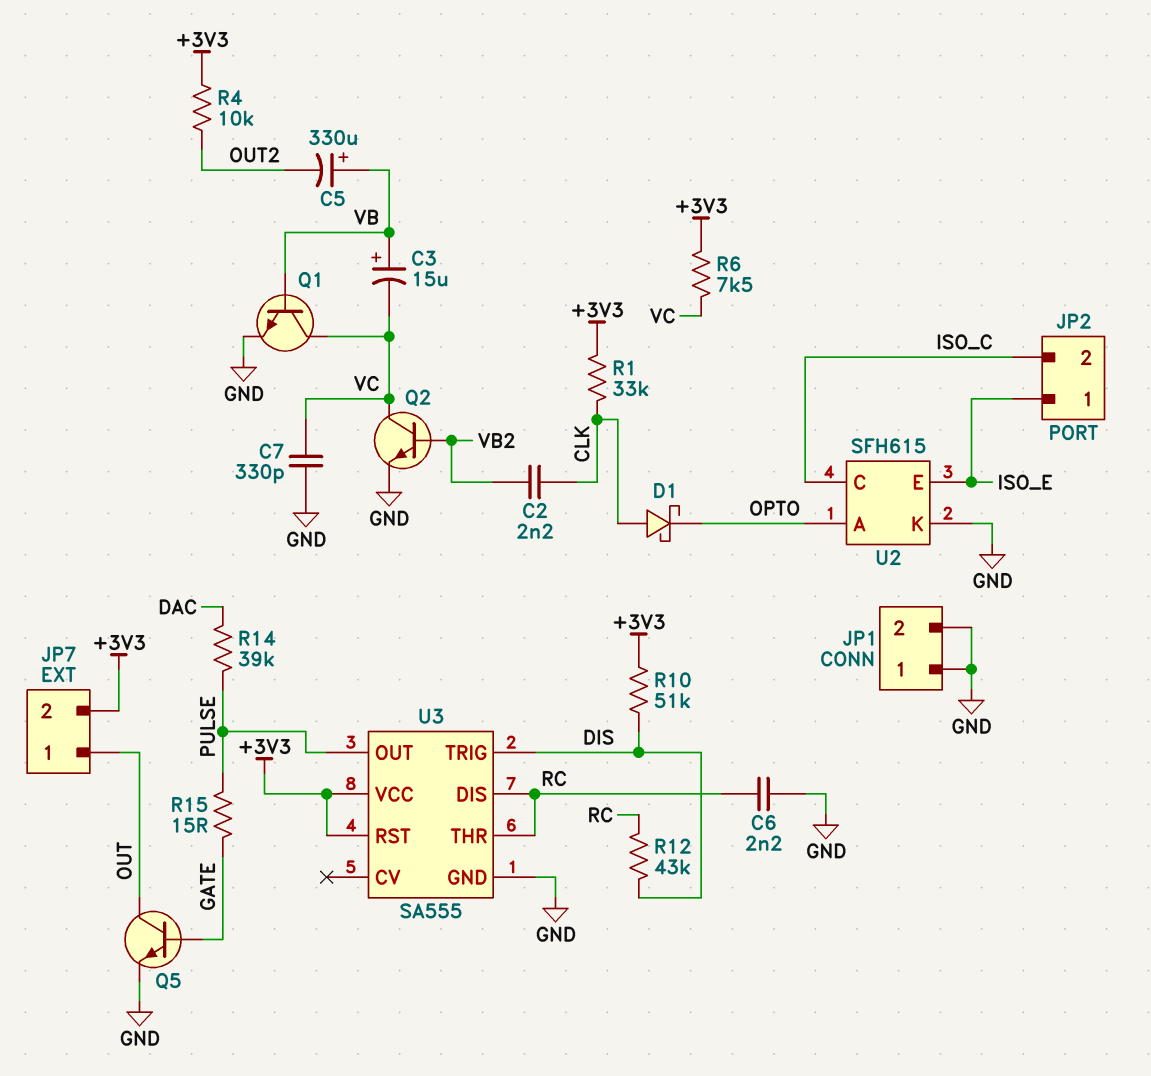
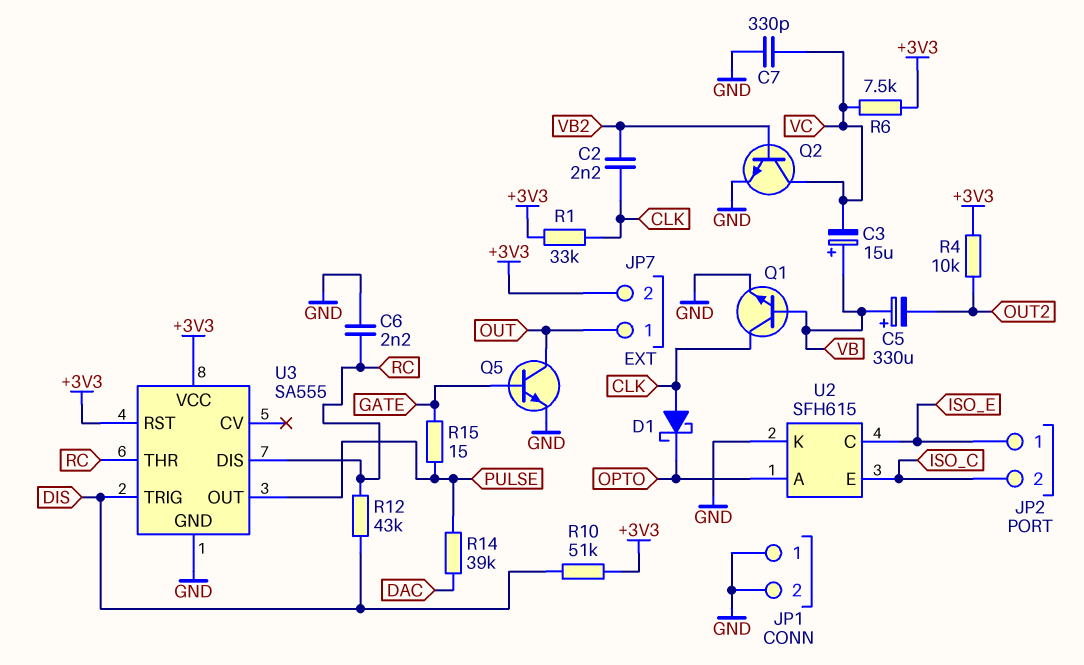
Q1: NPN (B VB, C VC, E GND) -> NPN (B VB, C CLK, E GND)
U2 pin C: ISO_C -> ISO_E
U2 pin E: ISO_E -> ISO_C

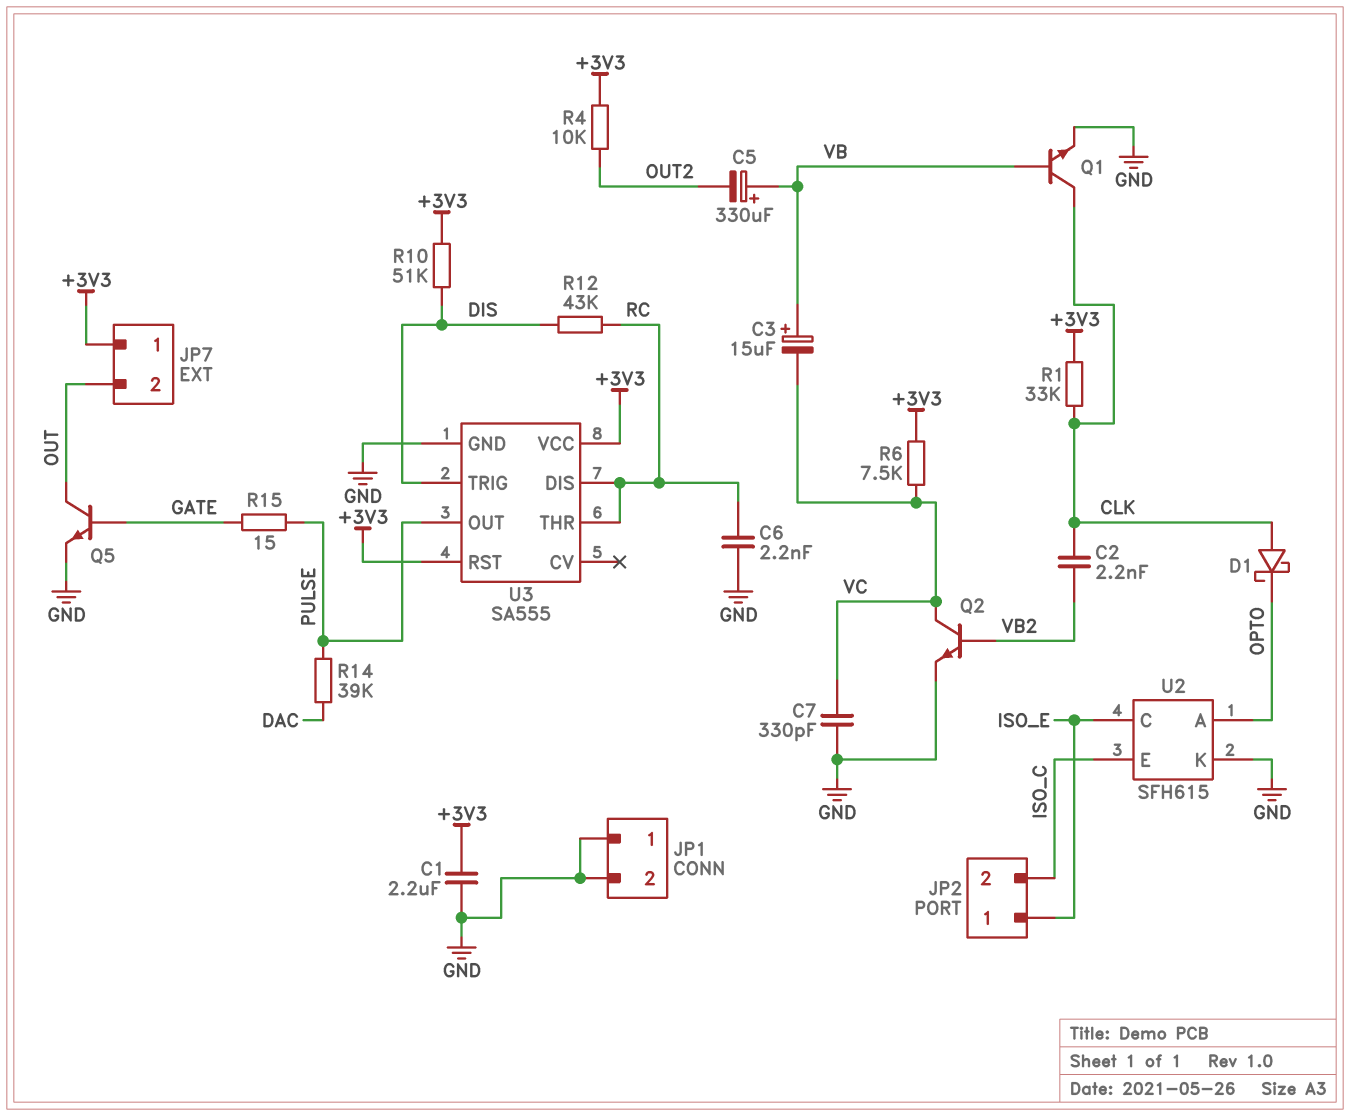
C1: none -> 2.2uF (+3V3, GND)
JP7 pin 1: OUT -> +3V3
JP7 pin 2: +3V3 -> OUT

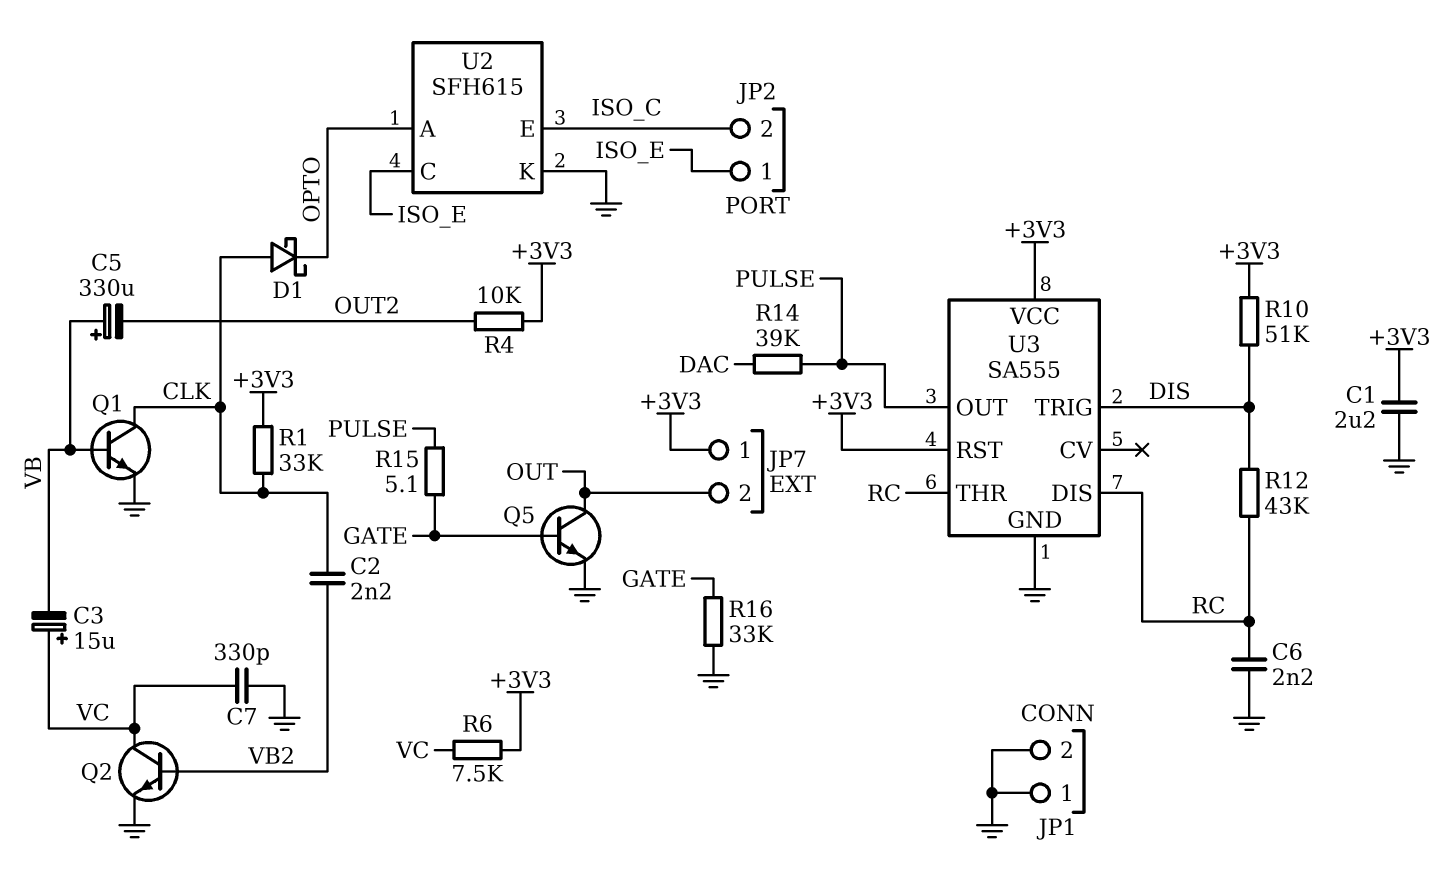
C3: 15uF (plus VB, minus VC) -> 15uF (plus VC, minus VB)
R15: 15 (GATE, PULSE) -> 5.1 (GATE, PULSE)
R16: none -> 33k (GATE, GND)

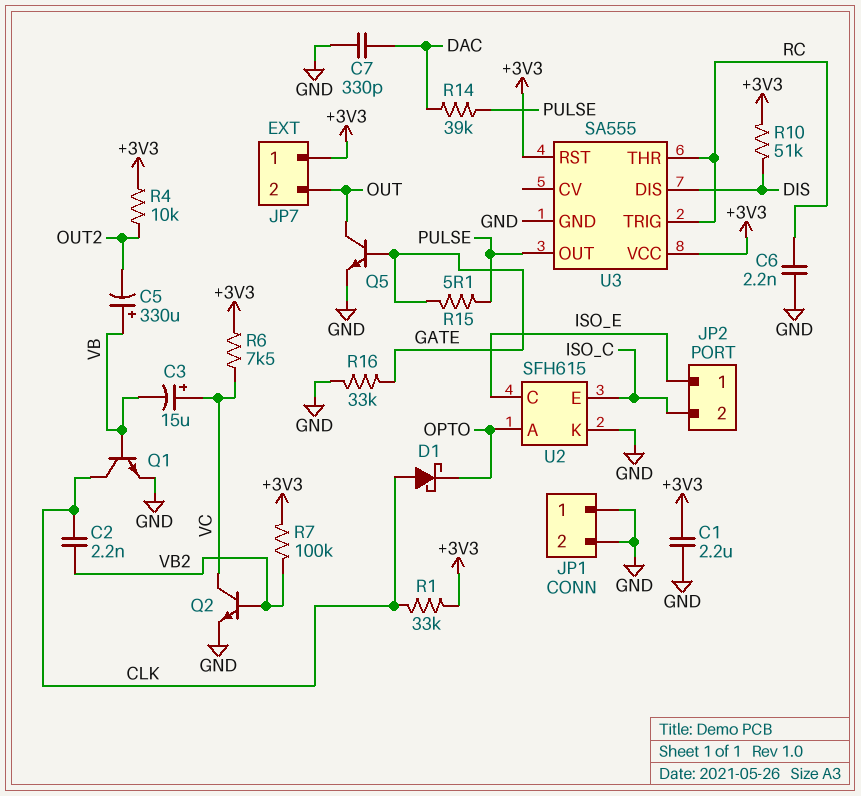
C7: 330pF (GND, VC) -> 330pF (DAC, GND)
R7: none -> 100k (+3V3, VB2)
R12: 43k (DIS, RC) -> none
U3 pin DIS: RC -> DIS
U3 pin TRIG: DIS -> RC

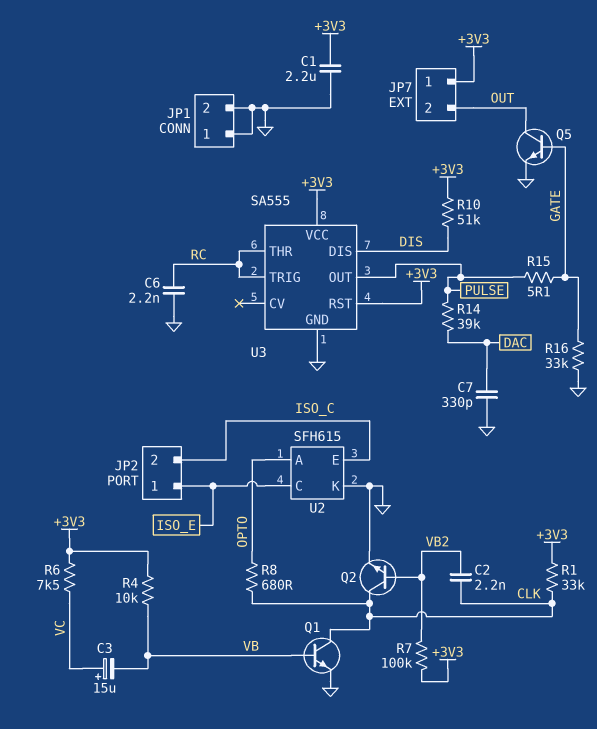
C5: 330uF (plus VB, minus OUT2) -> none
D1: schottky (A CLK, K OPTO) -> none
Q2: NPN (B VB2, C VC, E GND) -> NPN (B VB2, C CLK, E GND)
R4: 10k (+3V3, OUT2) -> 10k (+3V3, VB)
R8: none -> 680 (CLK, OPTO)

